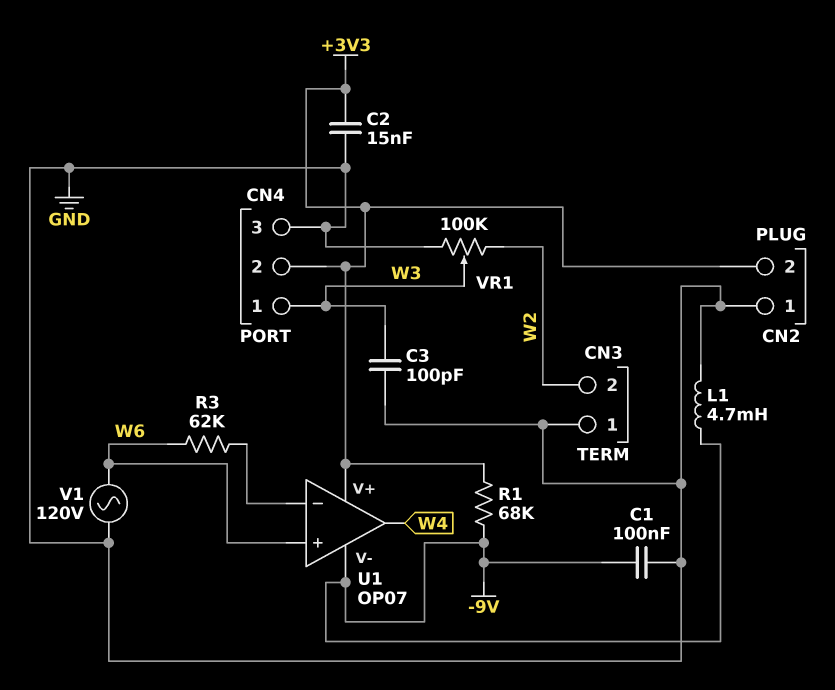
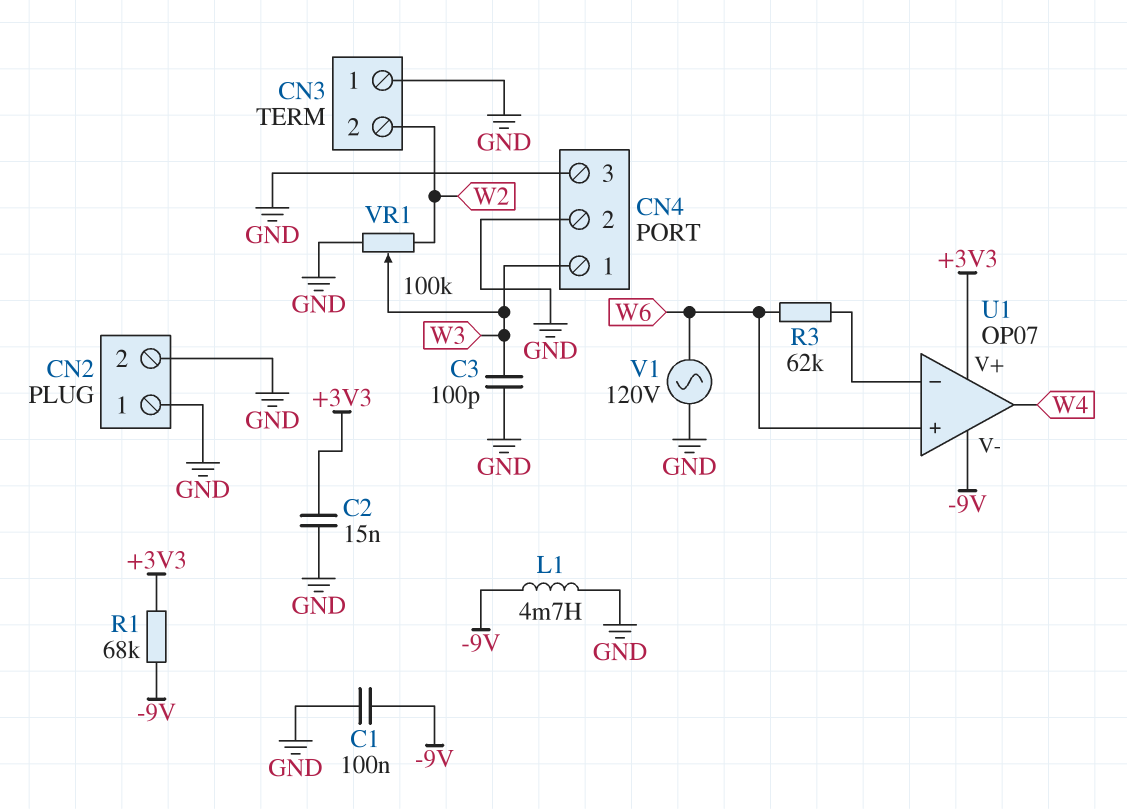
CN2 pin 2: +3V3 -> GND
CN4 pin 2: +3V3 -> GND

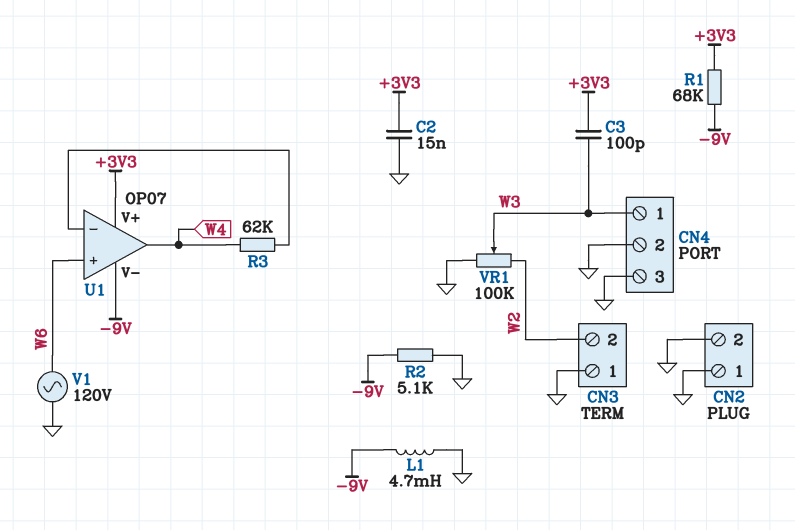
C1: 100nF (-9V, GND) -> none
C3: 100pF (GND, W3) -> 100pF (+3V3, W3)
R2: none -> 5.1k (-9V, GND)
R3: 62k (U1/in-, W6) -> 62k (U1/in-, W4)

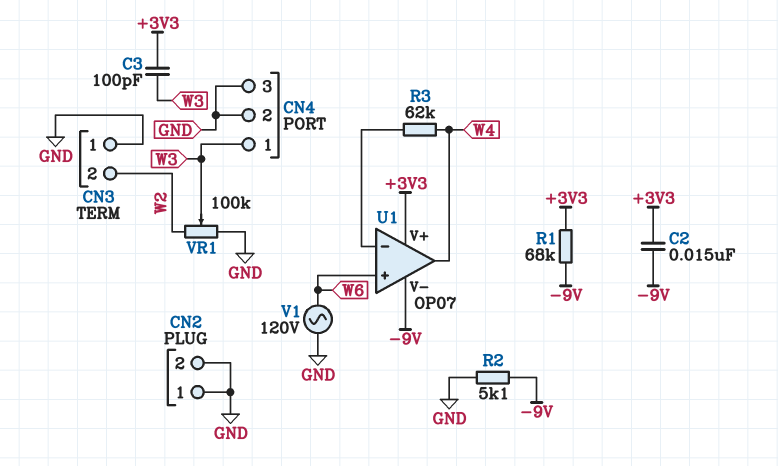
C2: 15nF (+3V3, GND) -> 15nF (+3V3, -9V)
L1: 4.7mH (-9V, GND) -> none

